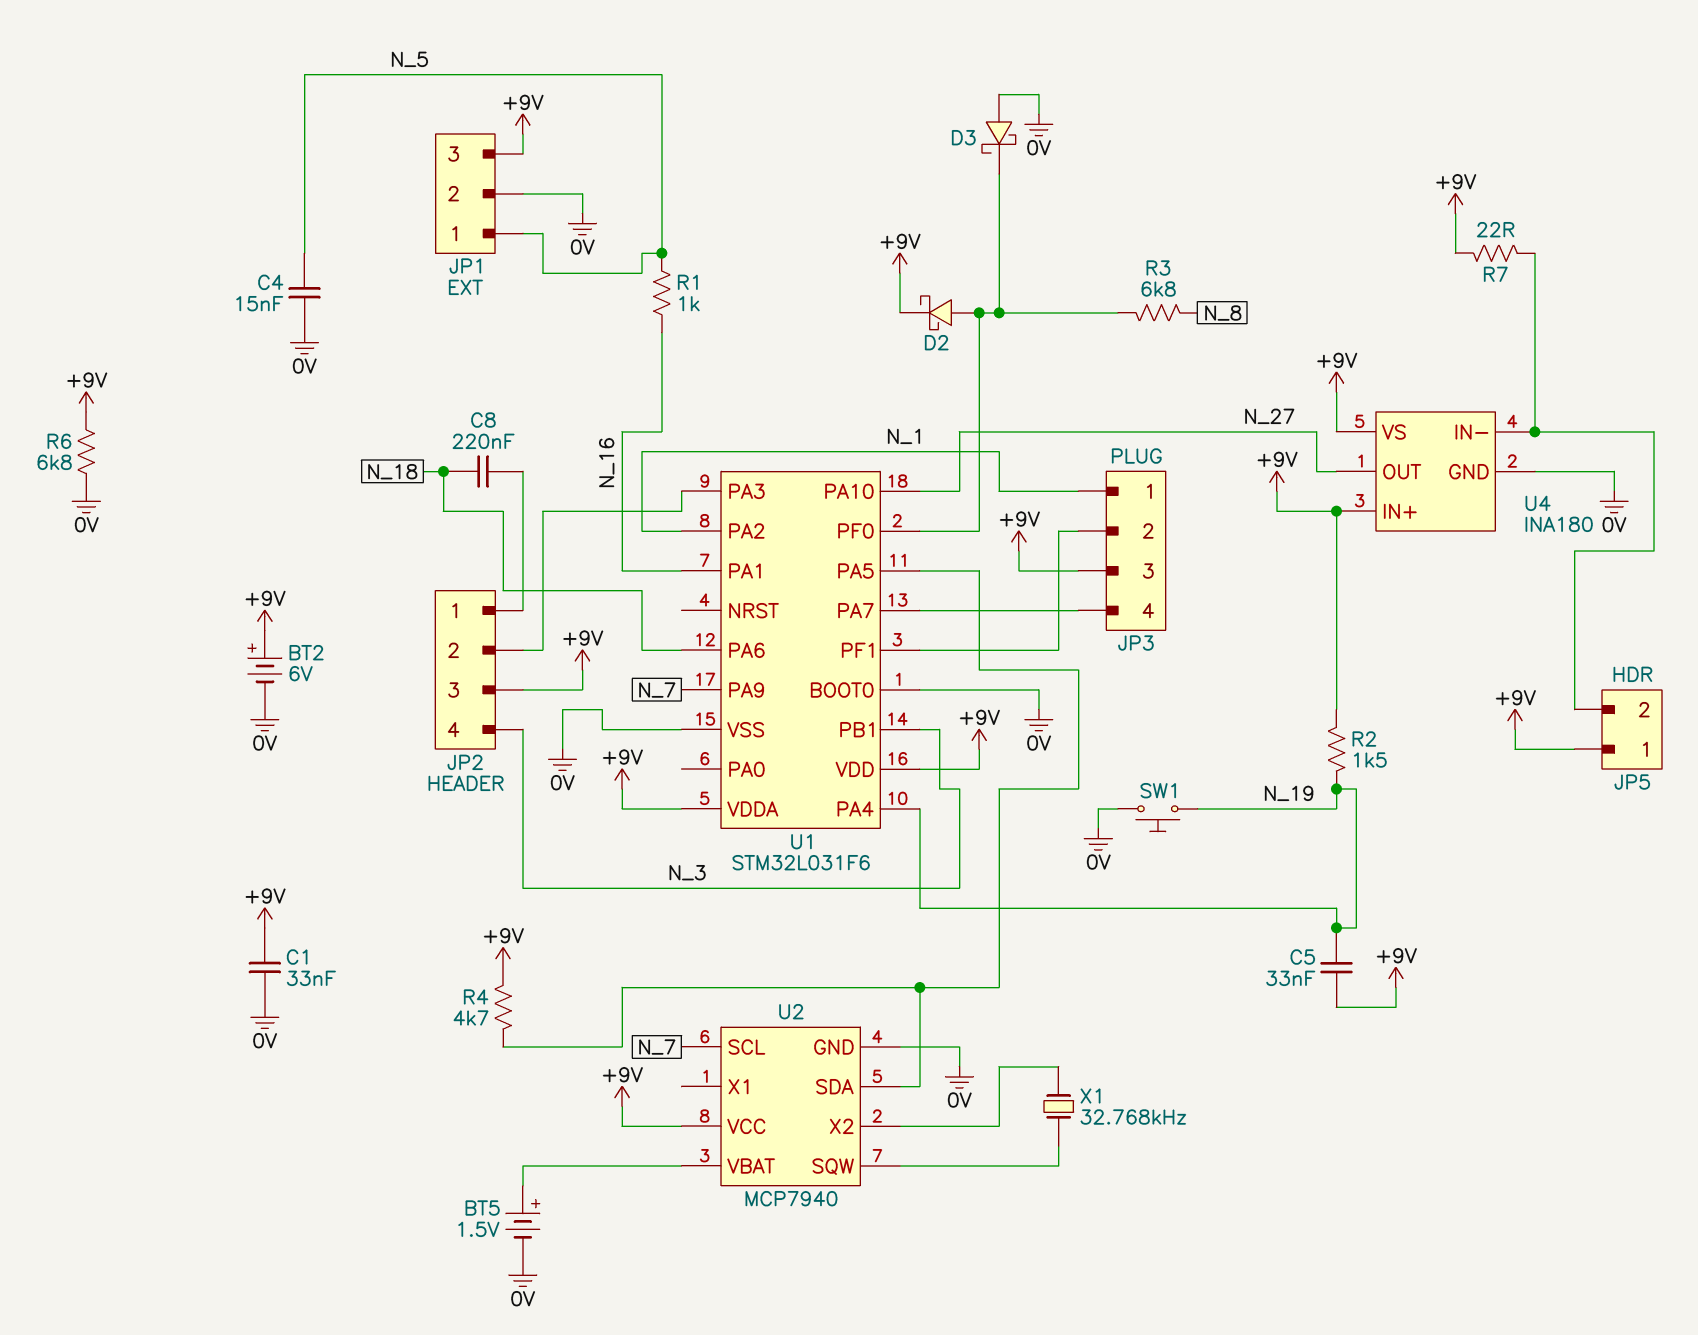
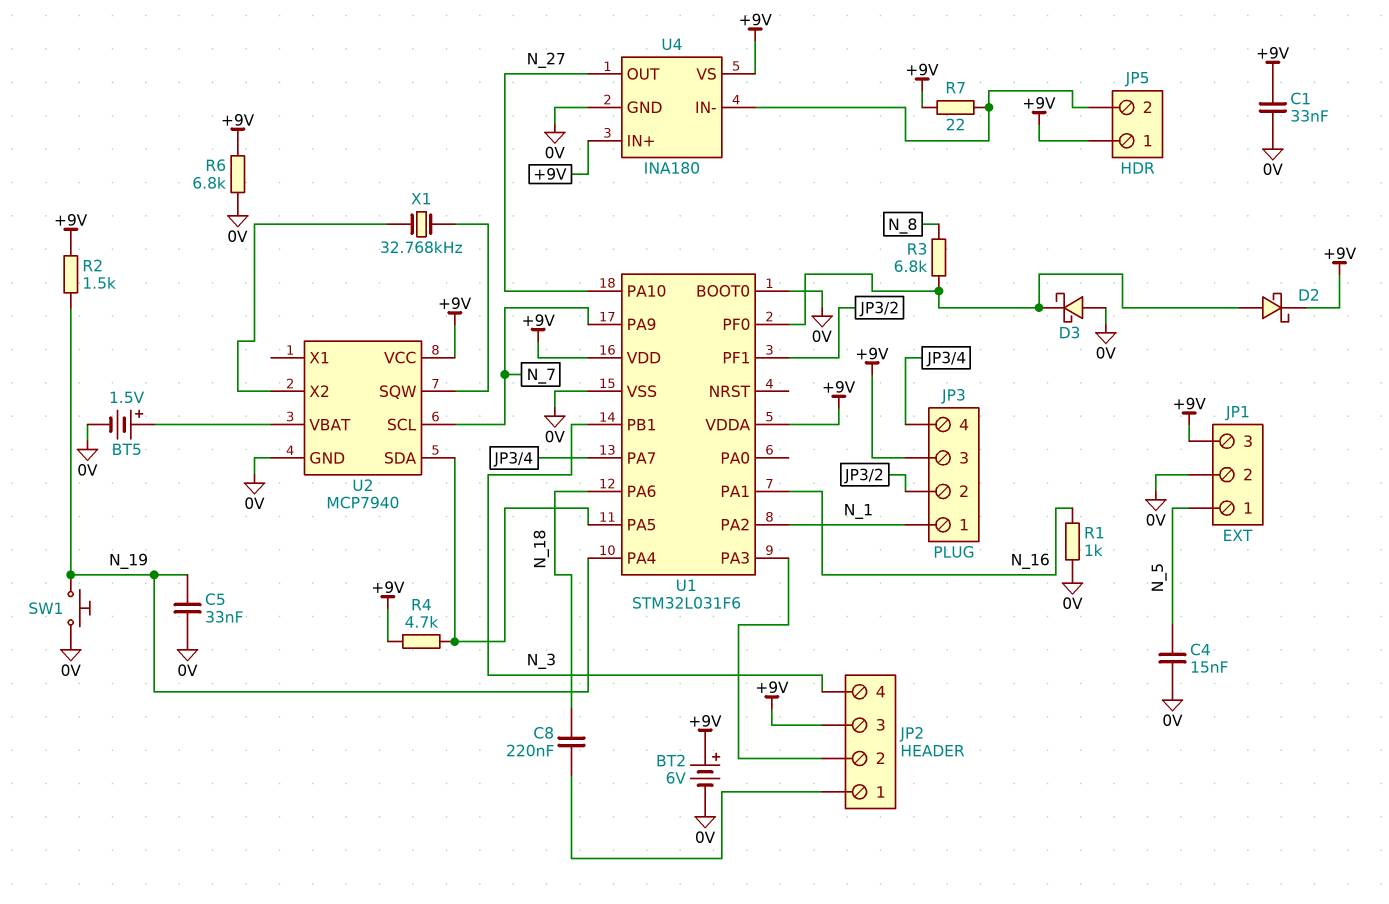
C5: 33nF (+9V, N_19) -> 33nF (0V, N_19)
R1: 1k (N_5, N_16) -> 1k (0V, N_16)

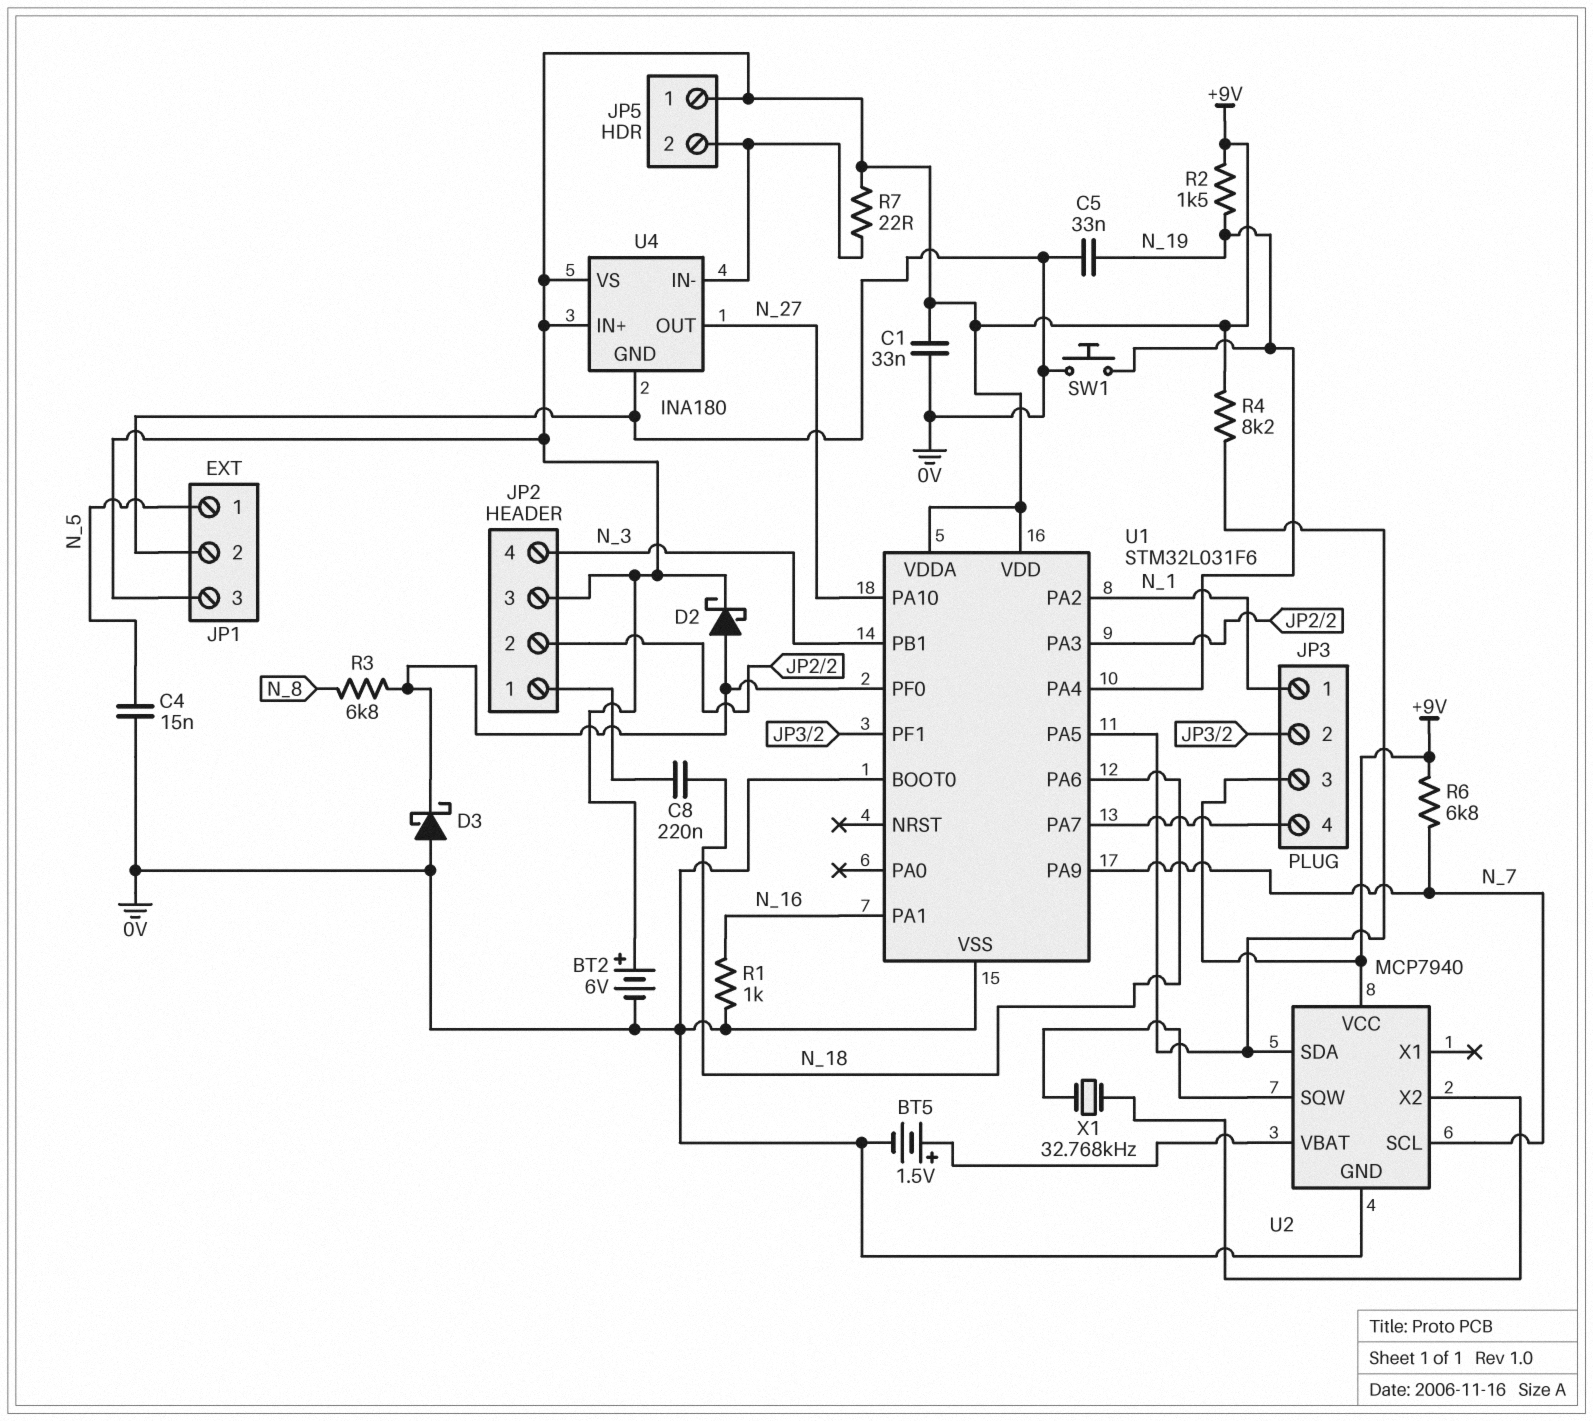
R4: 4.7k (+9V, U1/PA5) -> 8.2k (+9V, U1/PA5)
R6: 6.8k (+9V, 0V) -> 6.8k (+9V, N_7)

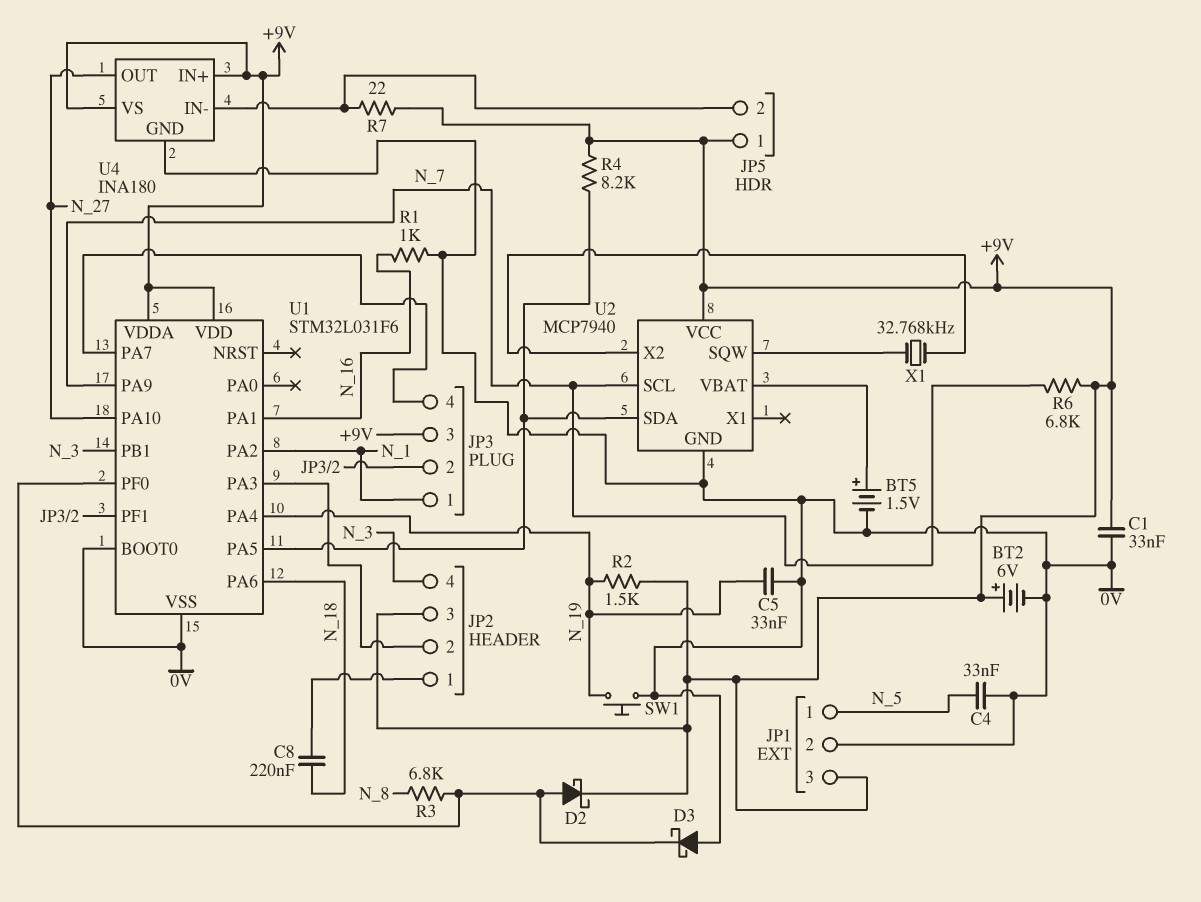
C4: 15nF (0V, N_5) -> 33nF (0V, N_5)

